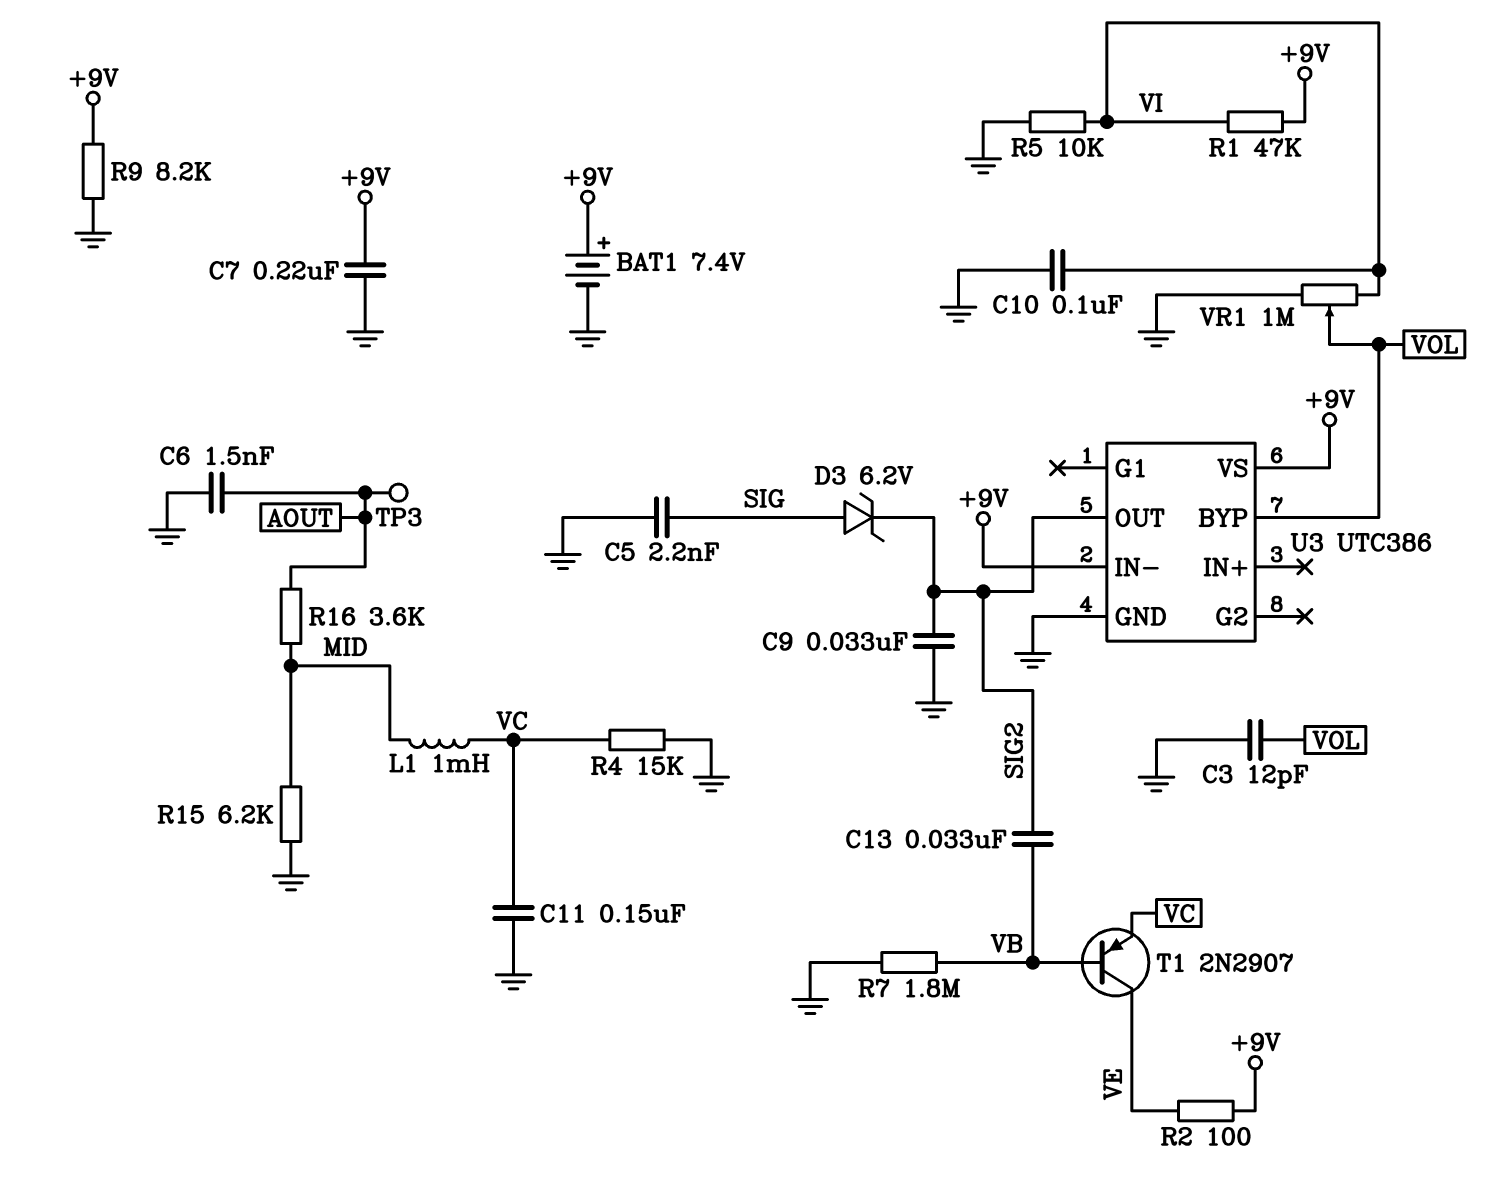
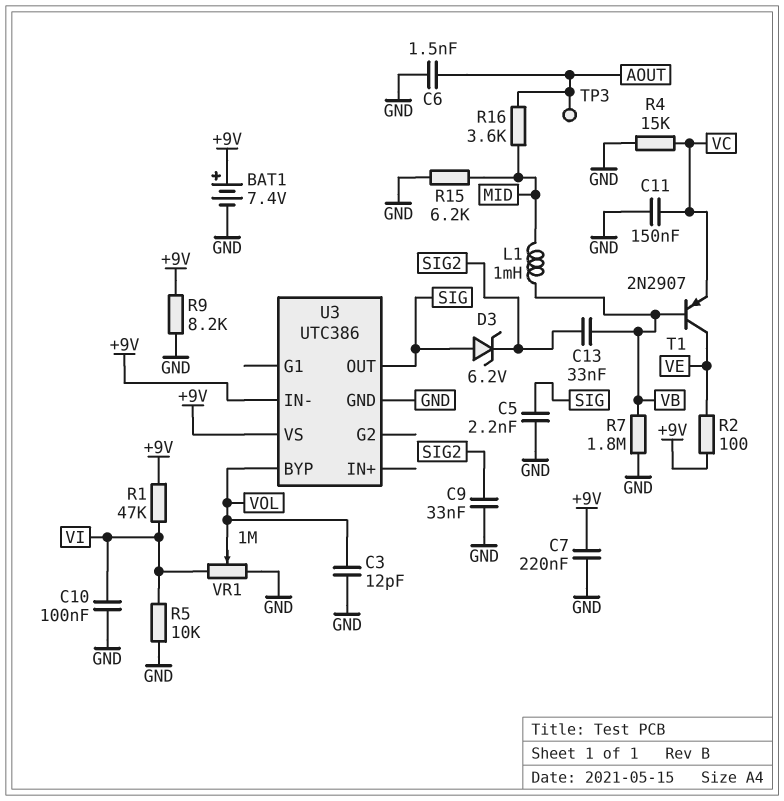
L1: 1mH (MID, VC) -> 1mH (MID, VB)
U3 pin OUT: SIG2 -> SIG

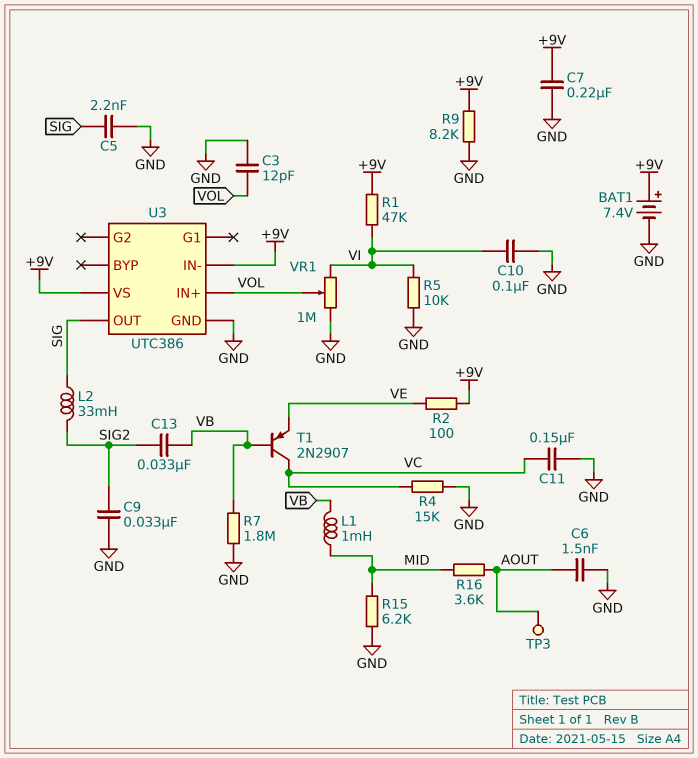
D3: zener 6.2V (A SIG, K SIG2) -> none
L2: none -> 33mH (SIG, SIG2)
T1: PNP 2N2907 (B VB, C VE, E VC) -> PNP 2N2907 (B VB, C VC, E VE)
U3 pin BYP: VOL -> none
U3 pin IN+: none -> VOL

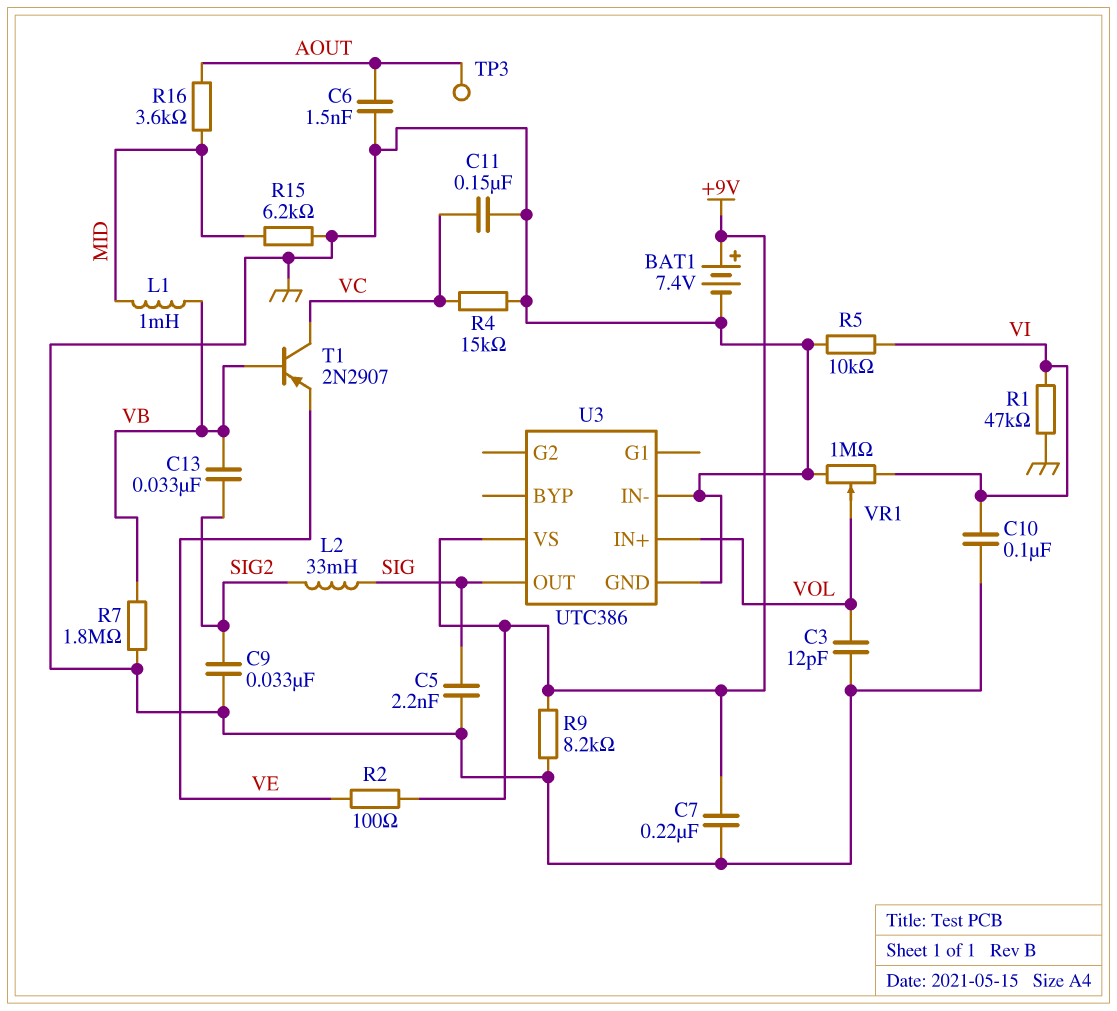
R1: 47k (+9V, VI) -> 47k (GND, VI)
U3 pin IN-: +9V -> GND

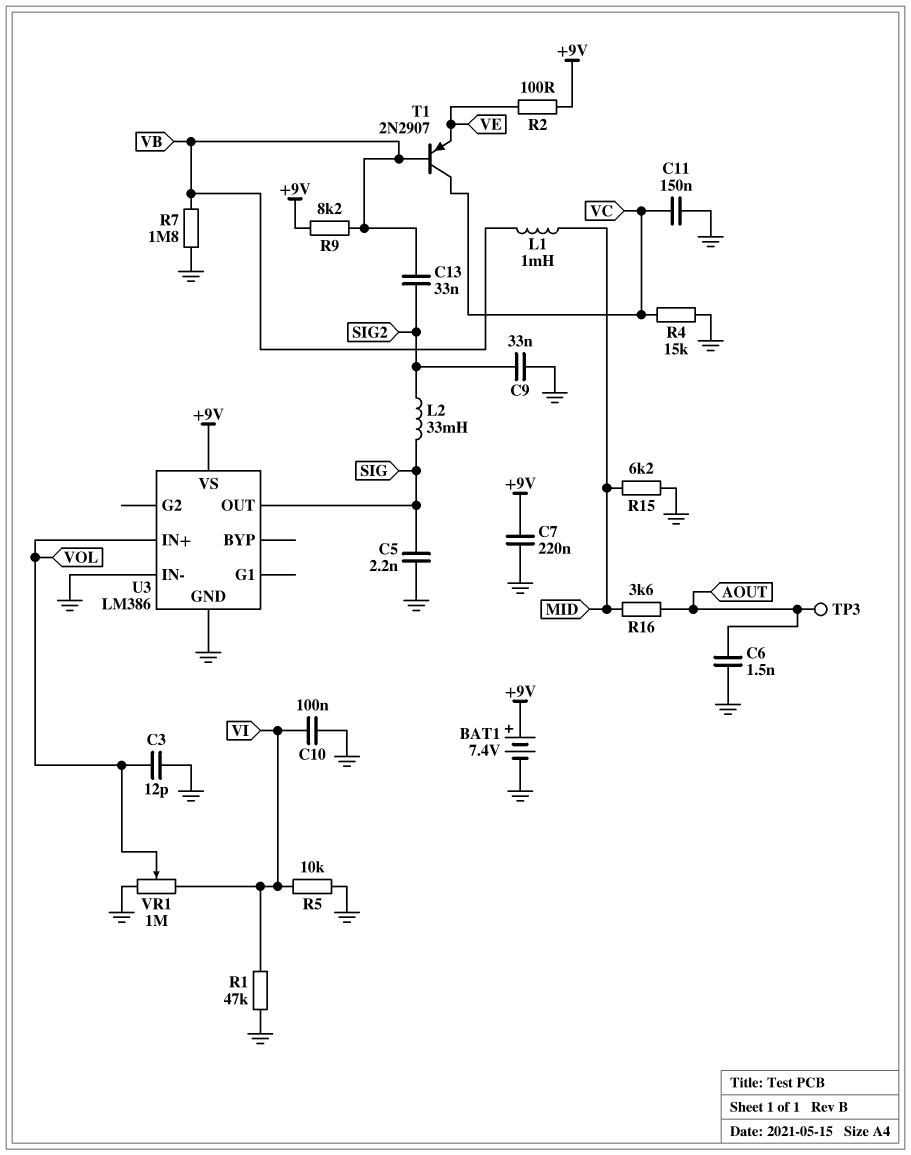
R9: 8.2k (+9V, GND) -> 8.2k (+9V, VB)
U3: UTC386 -> LM386

